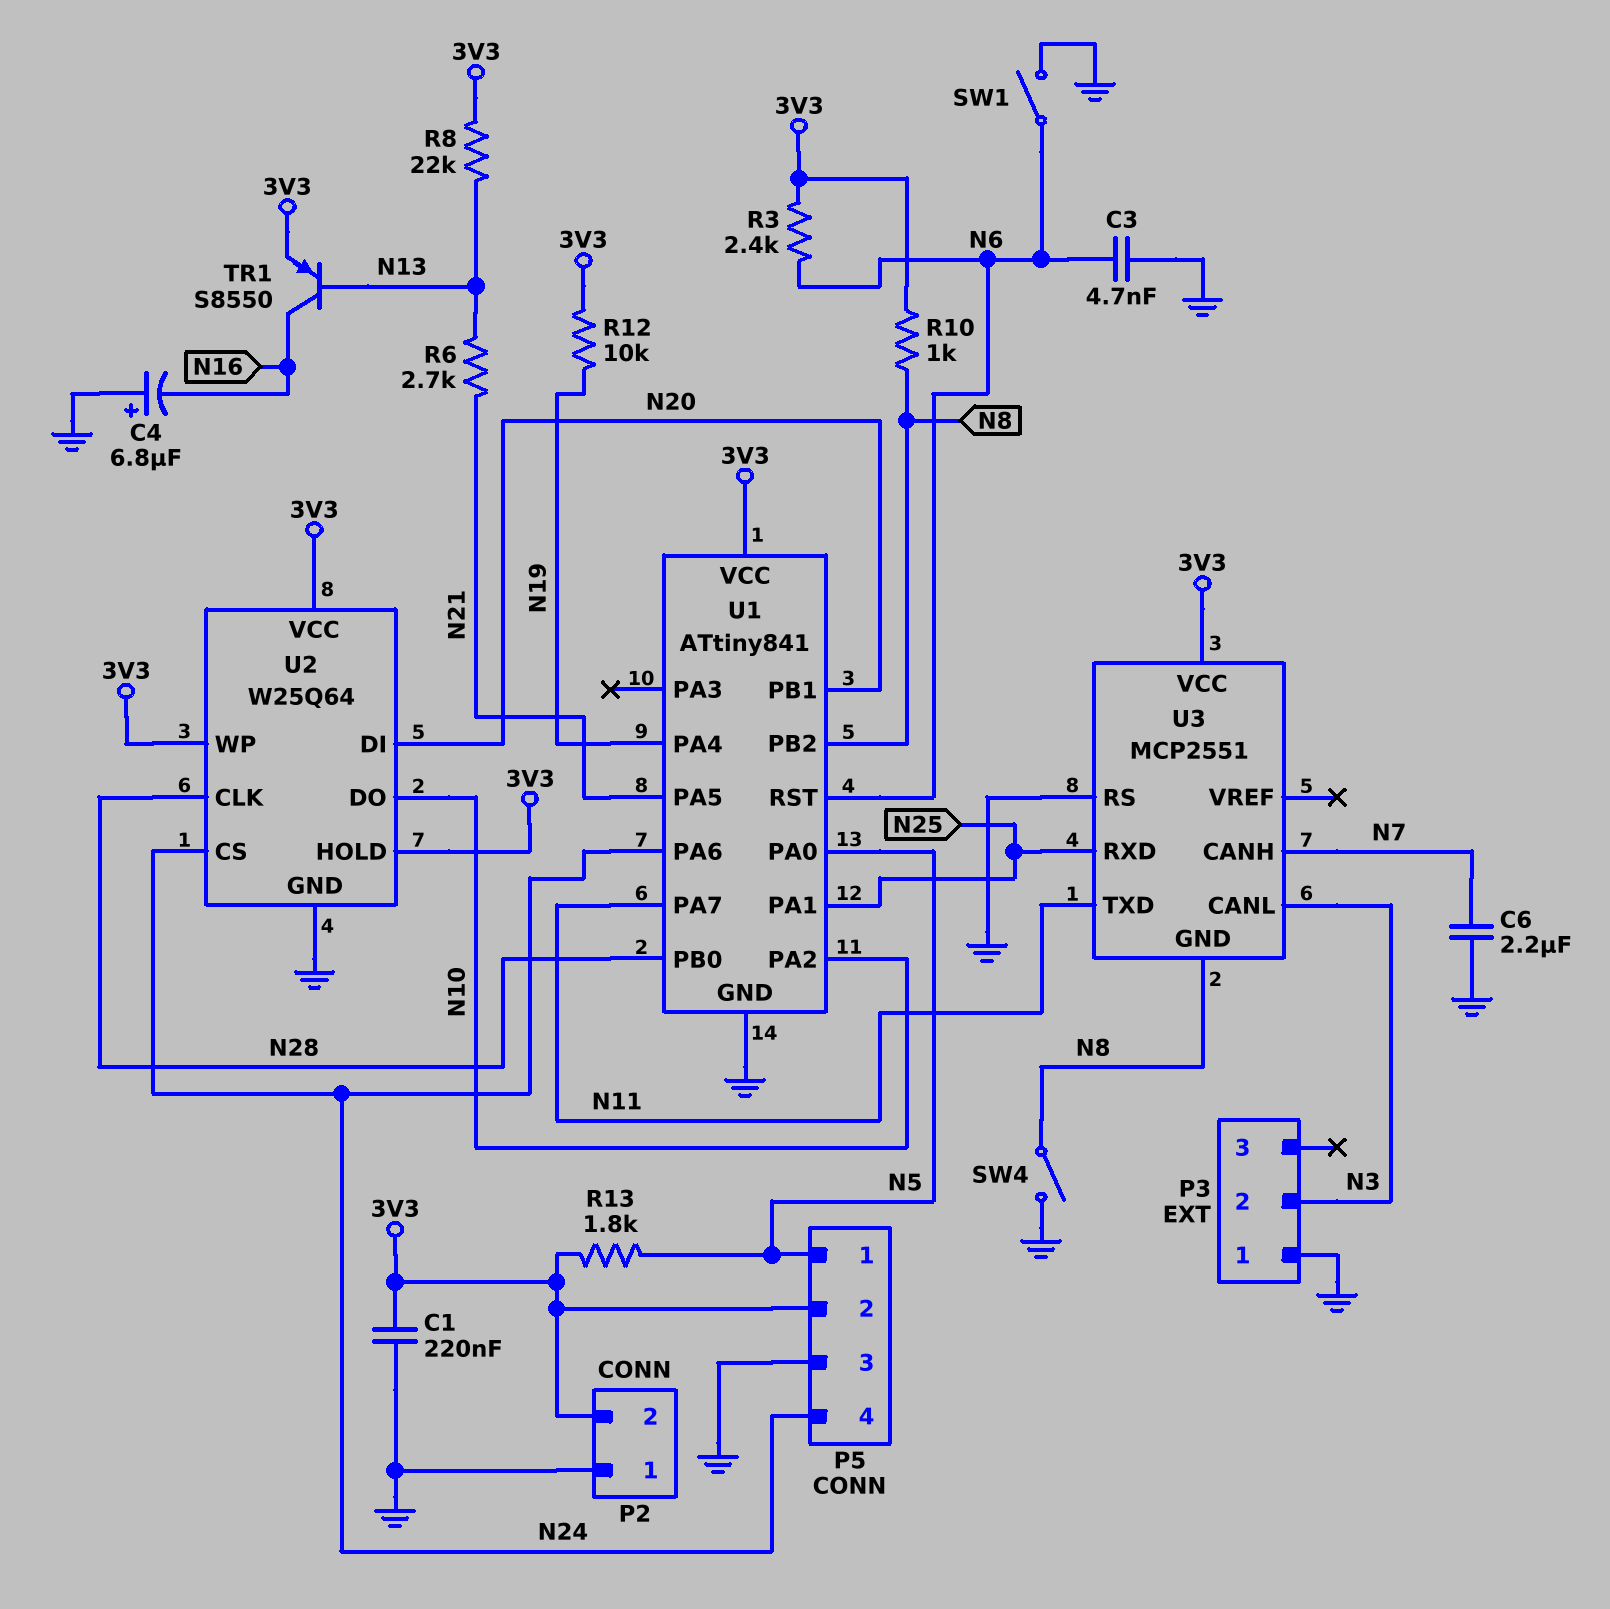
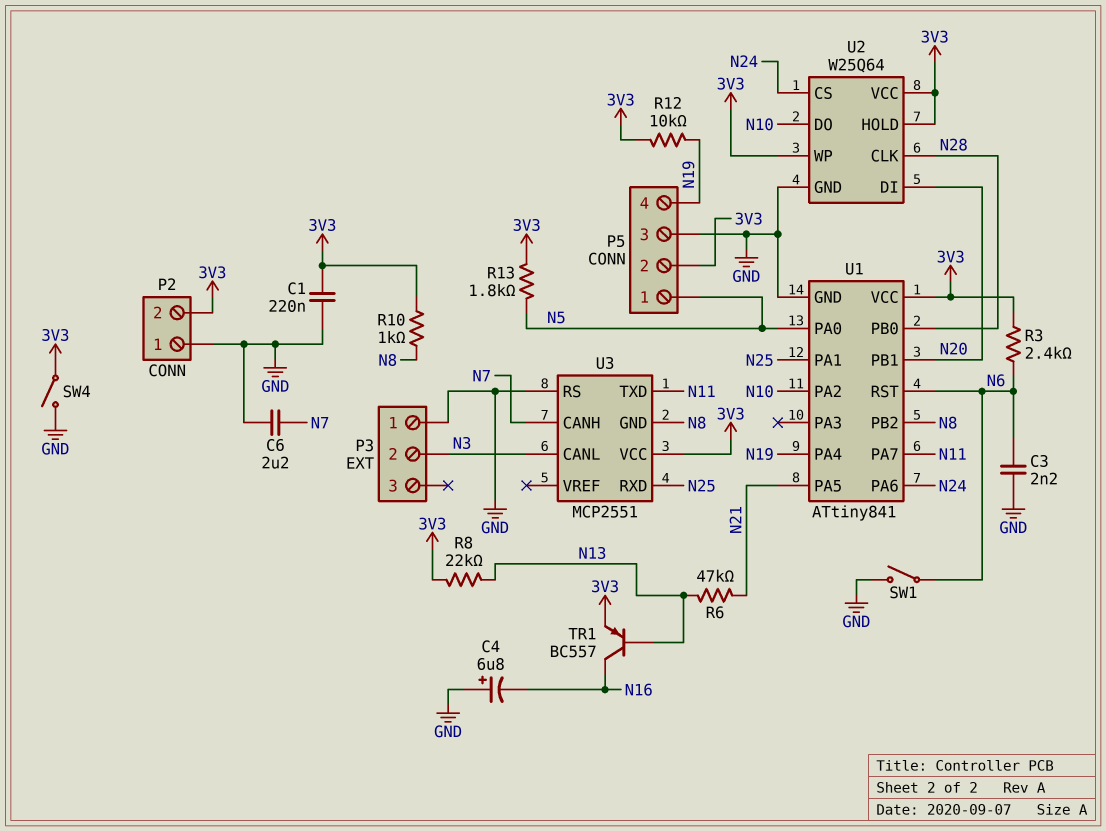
C3: 4.7nF (GND, N6) -> 2.2nF (GND, N6)
P5 pin 4: N24 -> N19
R6: 2.7k (N13, N21) -> 47k (N13, N21)
SW4: switch (GND, N8) -> switch (3V3, GND)
TR1: PNP S8550 (B N13, C N16, E 3V3) -> PNP BC557 (B N13, C N16, E 3V3)

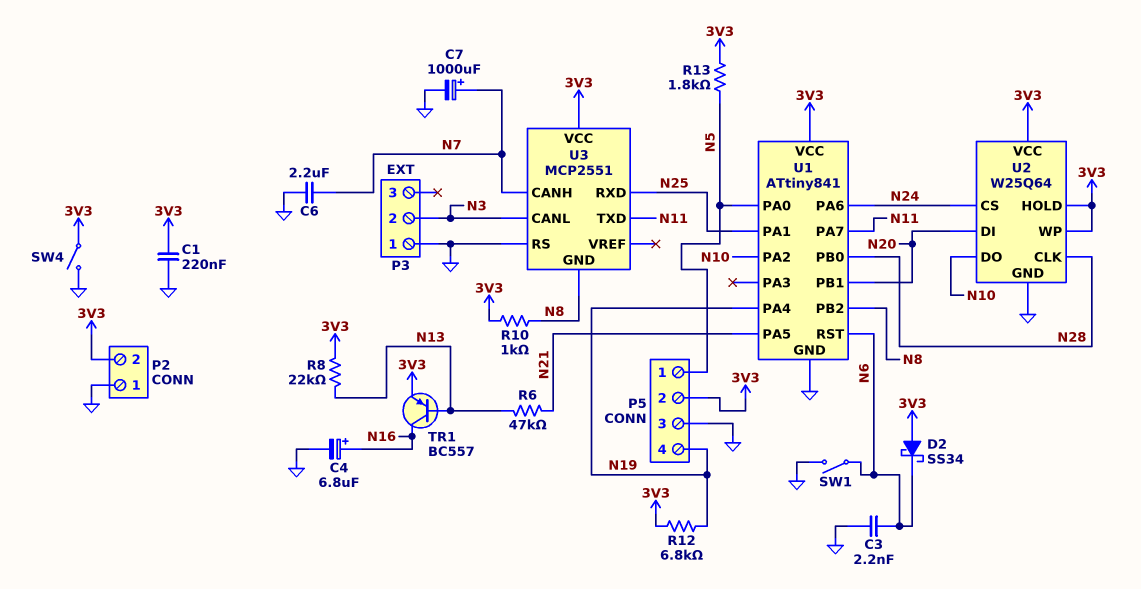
C4: 6.8uF (plus GND, minus N16) -> 6.8uF (plus N16, minus GND)
C7: none -> 1000uF (plus N7, minus GND)
D2: none -> schottky SS34 (A 3V3, K N6)
R3: 2.4k (3V3, N6) -> none
R12: 10k (3V3, N19) -> 6.8k (3V3, N19)

